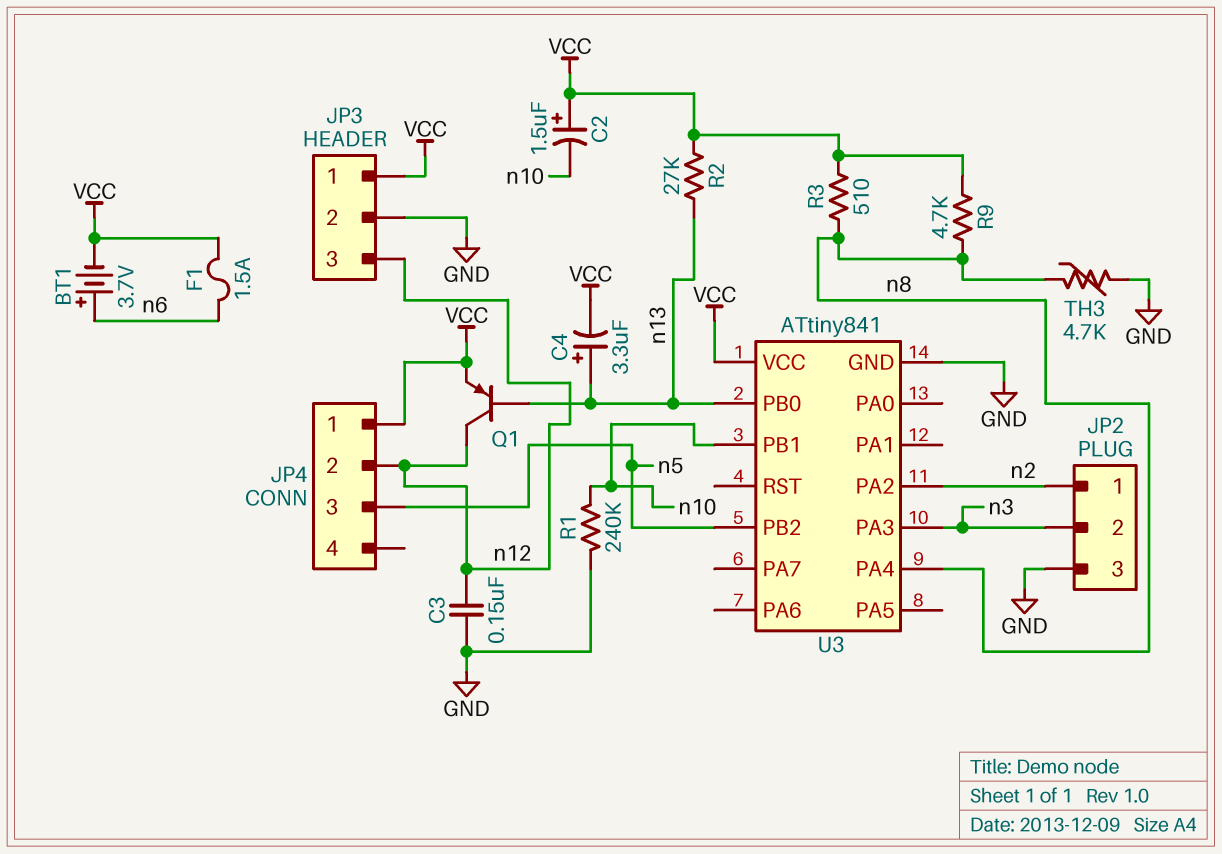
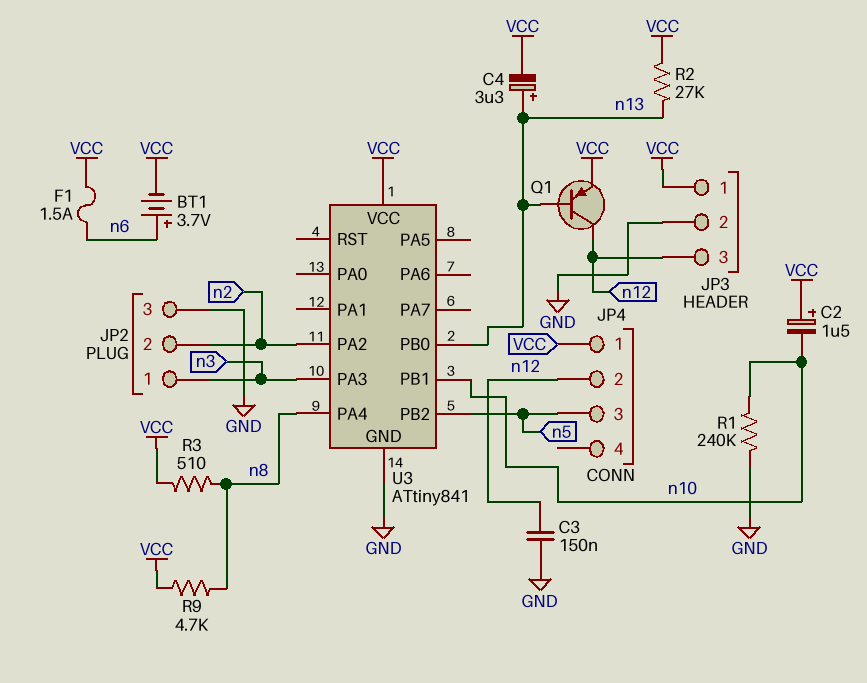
JP2 pin 1: n2 -> n3
JP2 pin 2: n3 -> n2
TH3: 4.7k (GND, n8) -> none

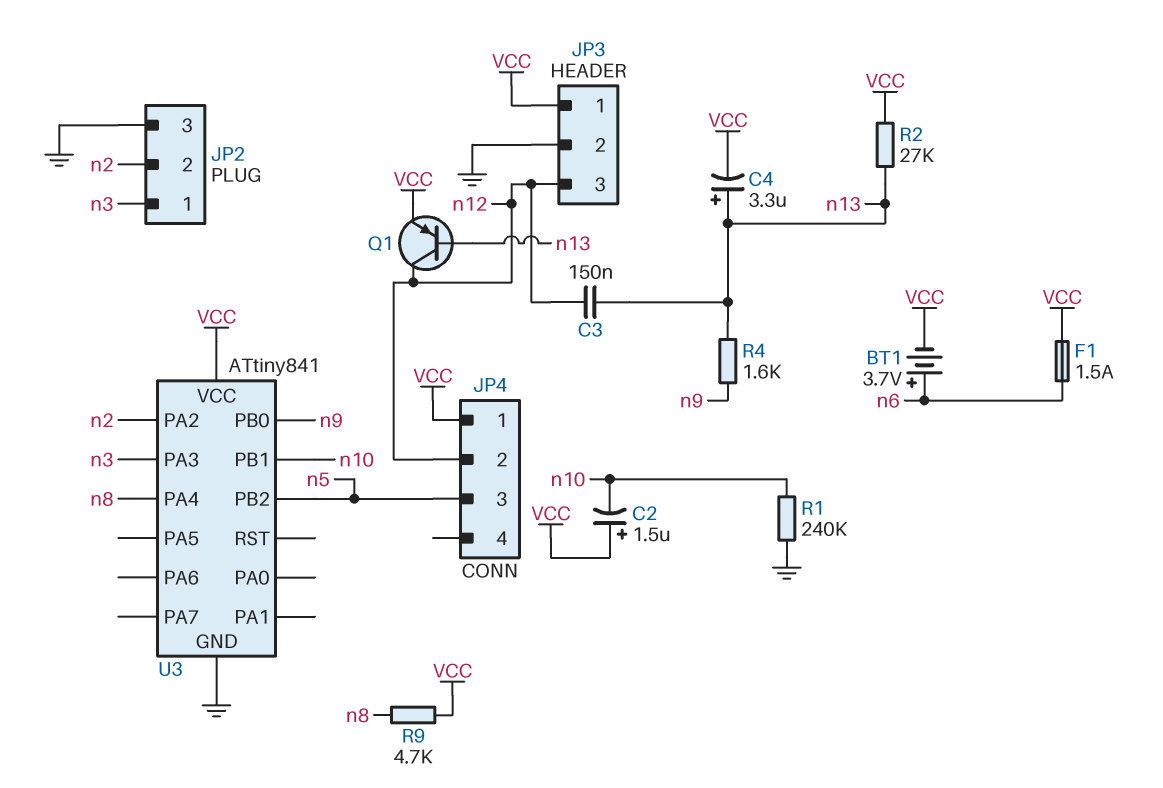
C3: 150nF (GND, n12) -> 150nF (n12, n13)
R3: 510 (VCC, n8) -> none
R4: none -> 1.6k (n9, n13)
U3 pin PB0: n13 -> n9

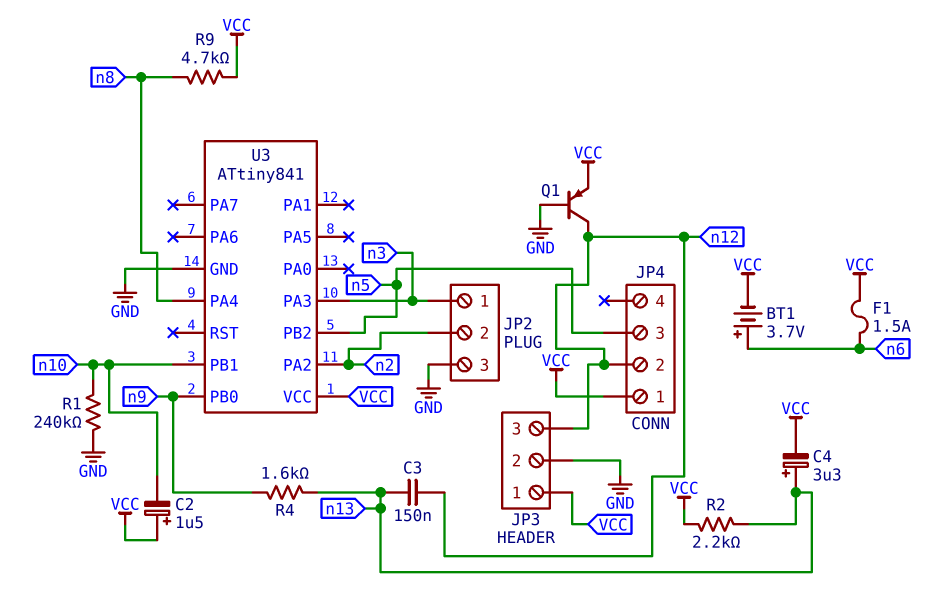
Q1: PNP (B n13, C n12, E VCC) -> PNP (B GND, C n12, E VCC)
R2: 27k (VCC, n13) -> 2.2k (VCC, n13)

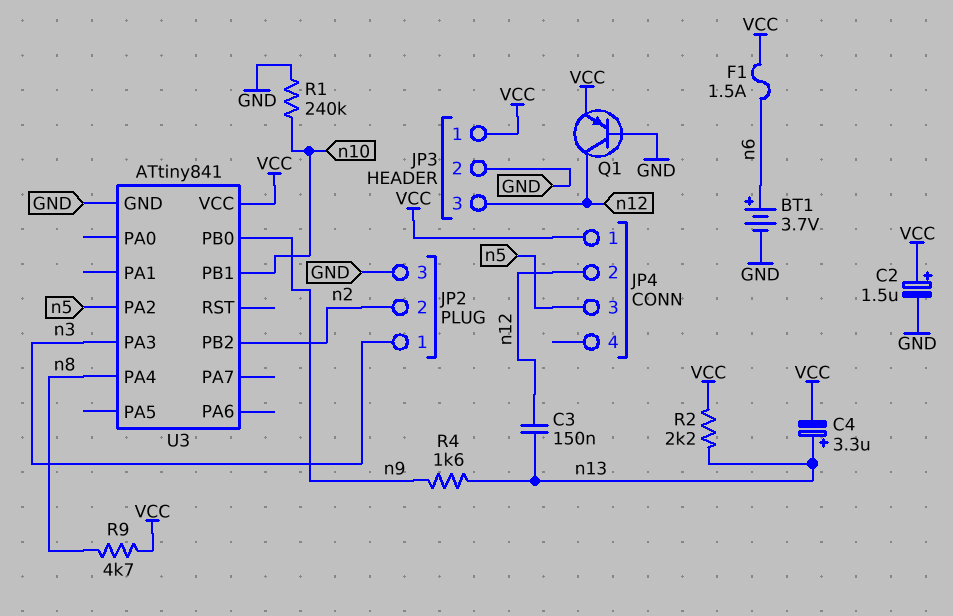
BT1: 3.7V (plus n6, minus VCC) -> 3.7V (plus n6, minus GND)
C2: 1.5uF (plus VCC, minus n10) -> 1.5uF (plus VCC, minus GND)
U3 pin PA2: n2 -> n5
U3 pin PB2: n5 -> n2

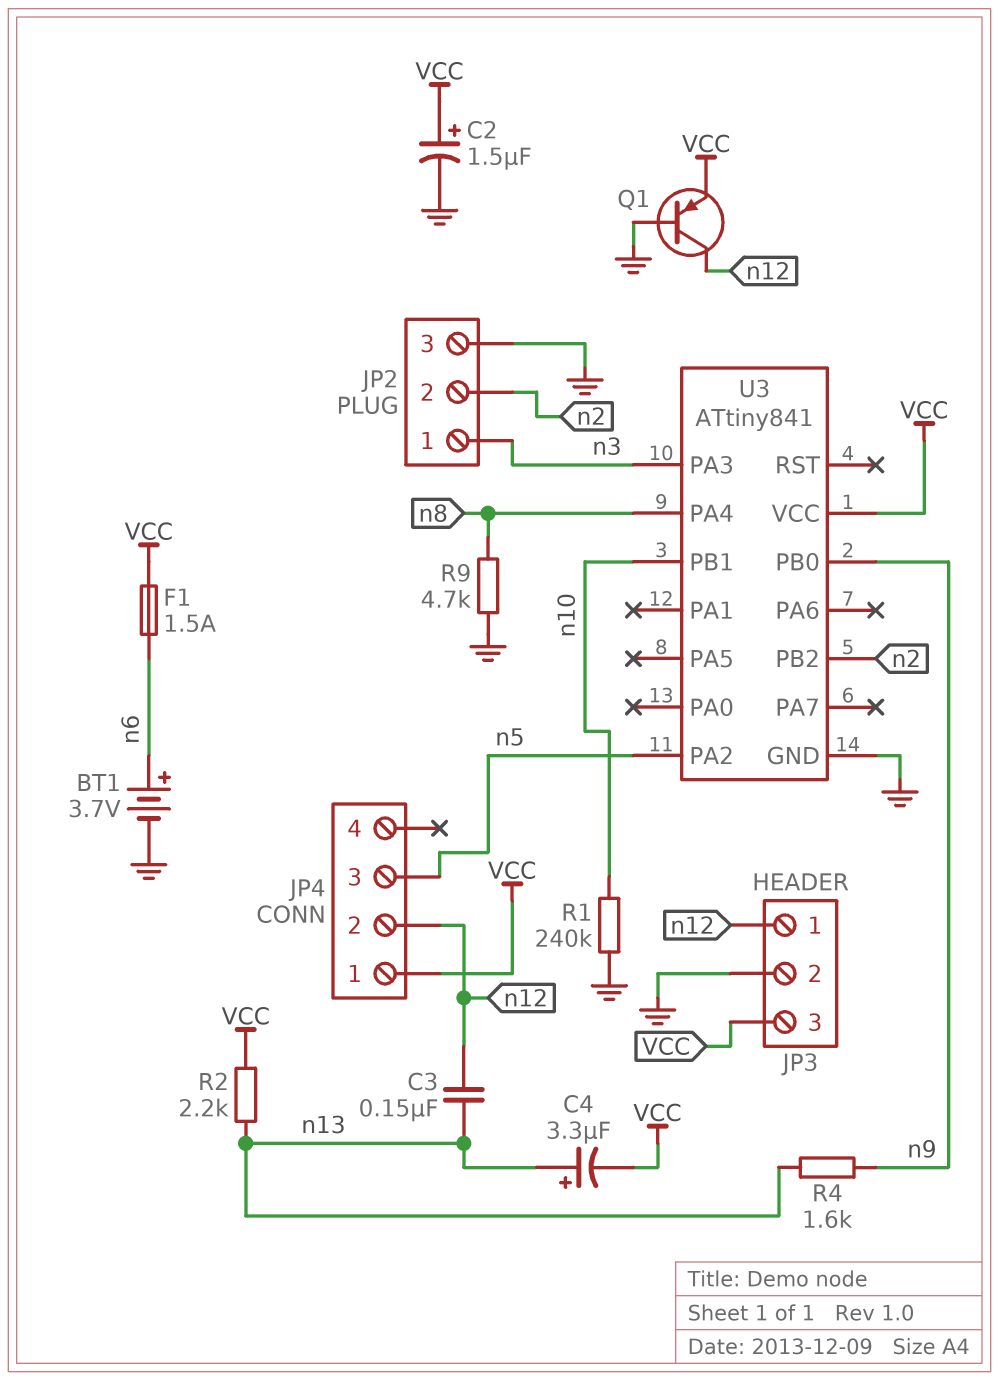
JP3 pin 1: VCC -> n12
JP3 pin 3: n12 -> VCC
R9: 4.7k (VCC, n8) -> 4.7k (GND, n8)

